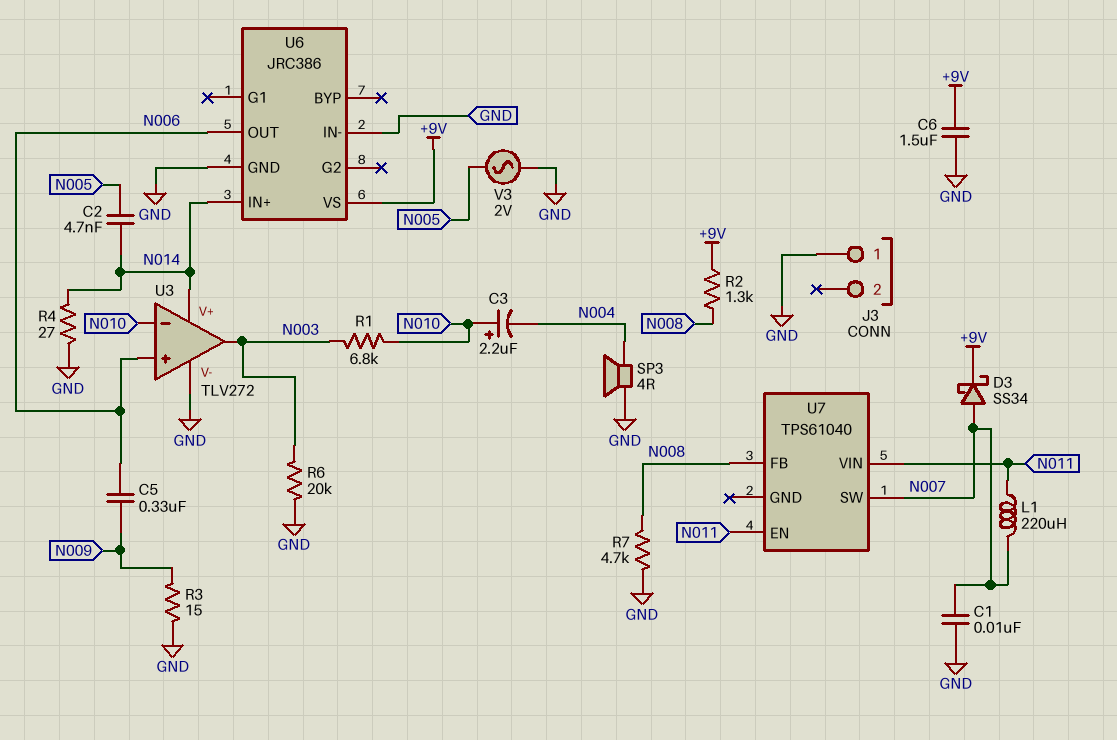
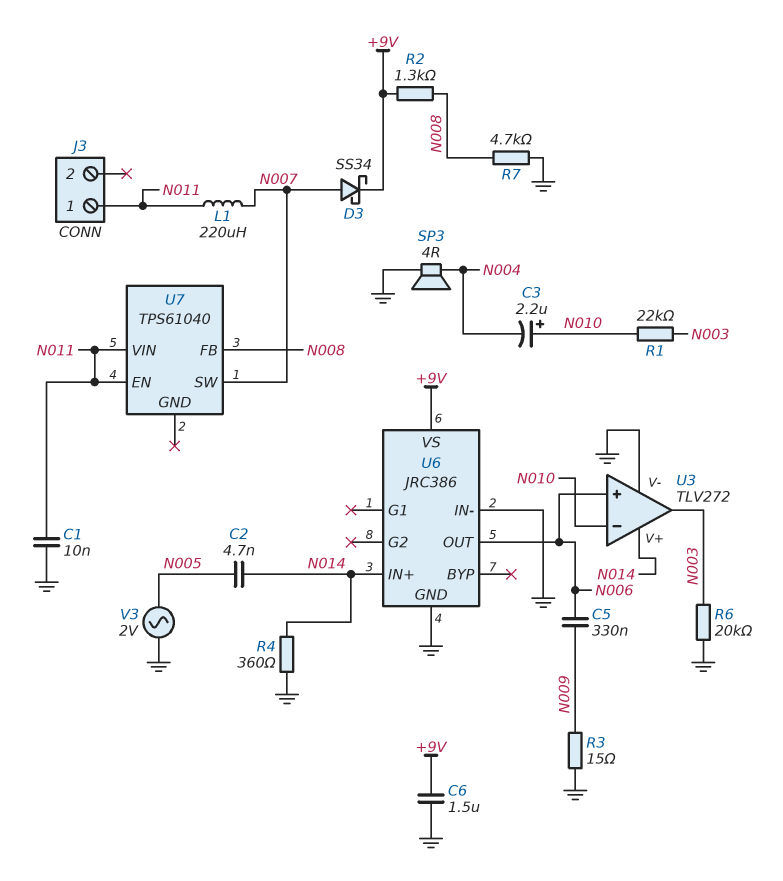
C1: 10nF (GND, N007) -> 10nF (GND, N011)
J3 pin 1: GND -> N011
R1: 6.8k (N003, N010) -> 22k (N003, N010)
R4: 27 (GND, N014) -> 360 (GND, N014)

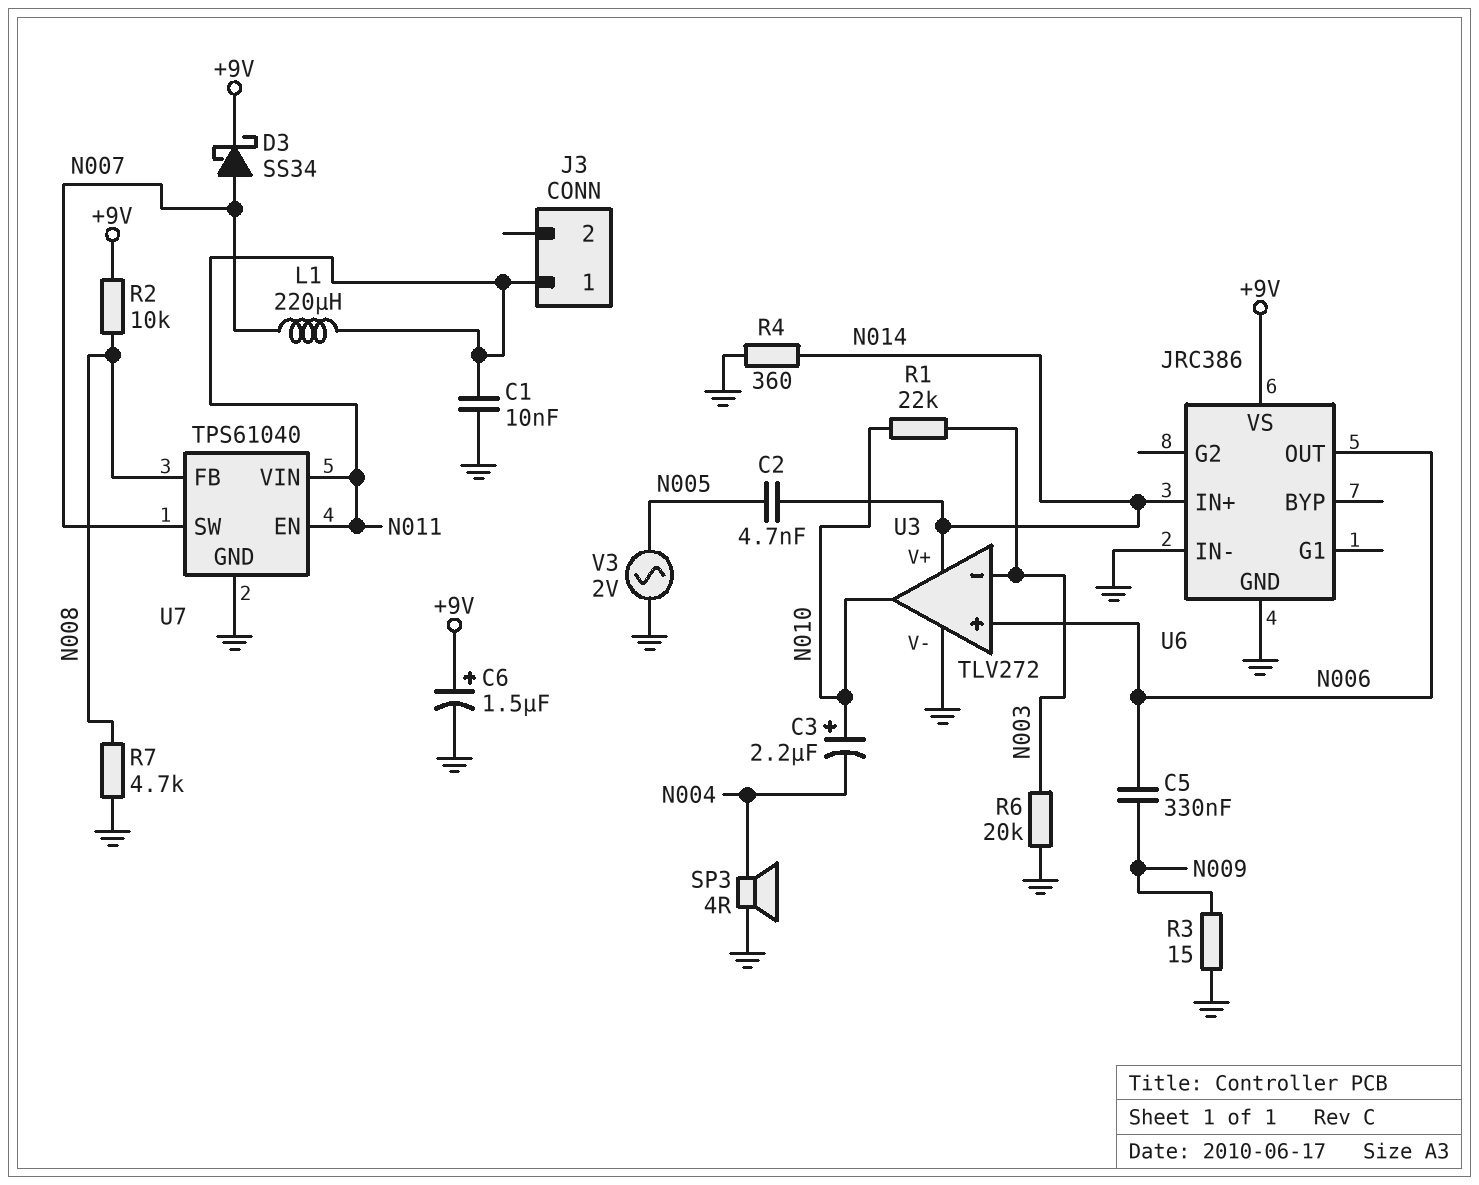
C6: 1.5uF (+9V, GND) -> 1.5uF (plus +9V, minus GND)
R2: 1.3k (+9V, N008) -> 10k (+9V, N008)
U3 pin in-: N010 -> N003
U3 pin out: N003 -> N010
U7 pin GND: none -> GND

